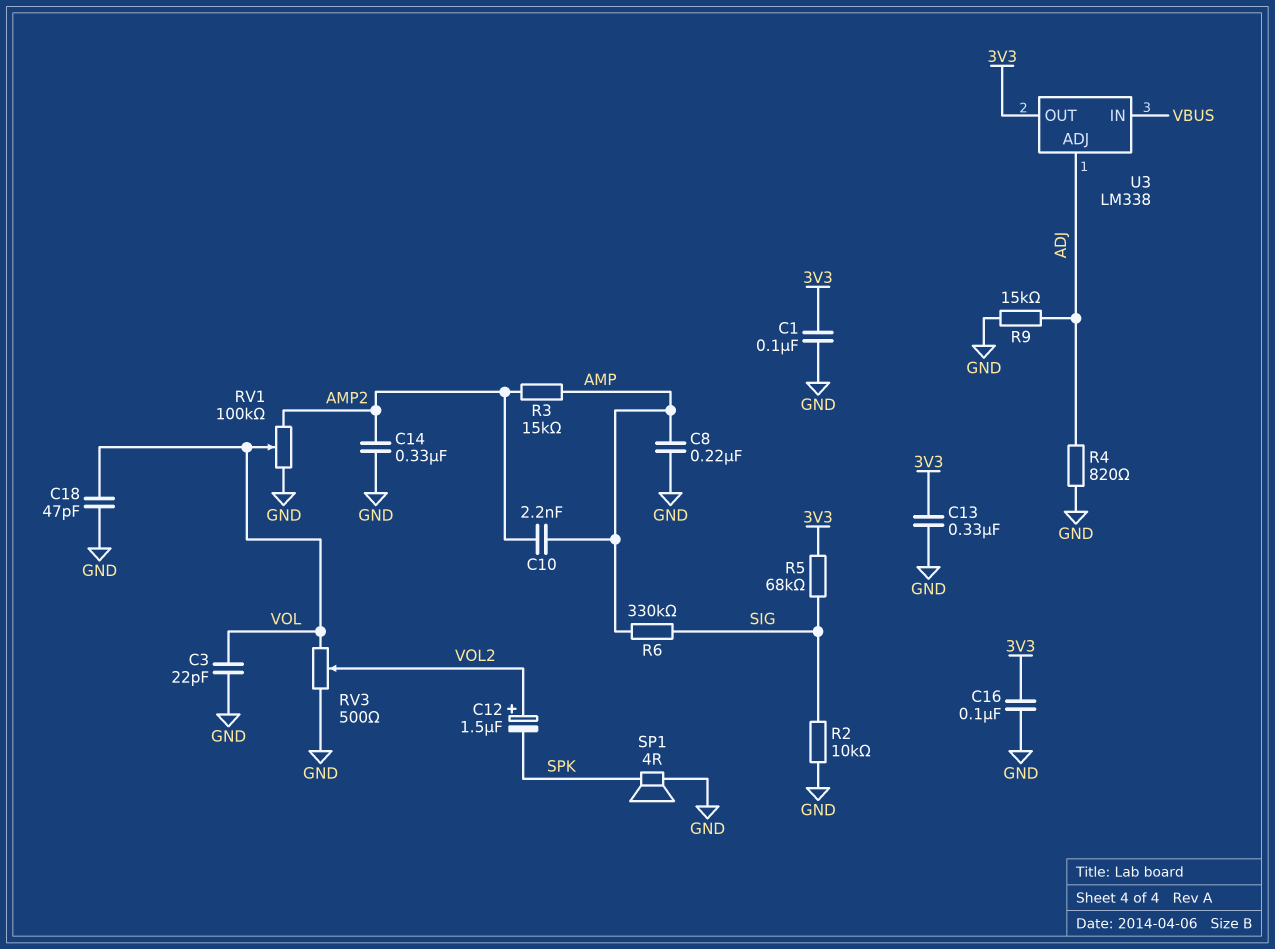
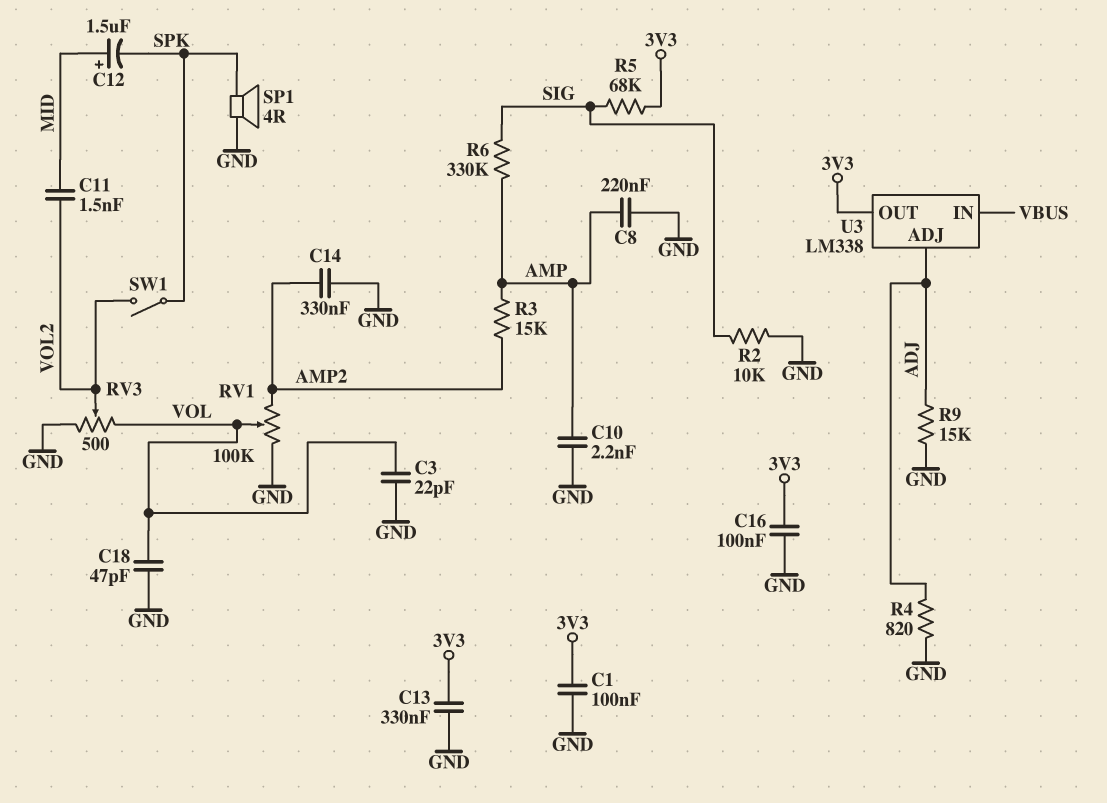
C10: 2.2nF (AMP, AMP2) -> 2.2nF (AMP, GND)
C11: none -> 1.5nF (MID, VOL2)
C12: 1.5uF (plus VOL2, minus SPK) -> 1.5uF (plus MID, minus SPK)
SW1: none -> switch (SPK, VOL2)

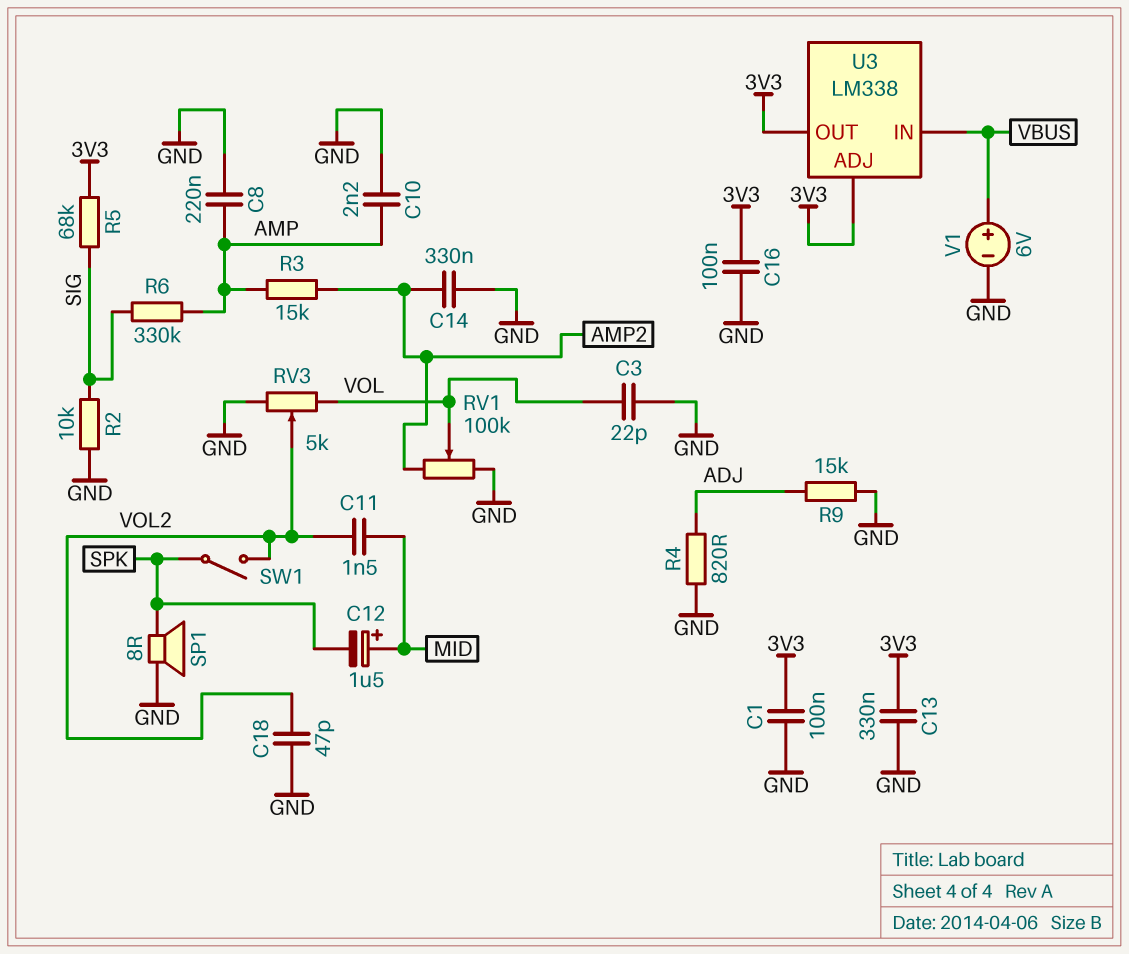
C18: 47pF (GND, VOL) -> 47pF (GND, VOL2)
RV3: 500 (GND, VOL, wiper VOL2) -> 5k (GND, VOL, wiper VOL2)
SP1: speaker 4R (GND, SPK) -> speaker 8R (GND, SPK)
U3 pin ADJ: ADJ -> 3V3
V1: none -> 6V (plus VBUS, minus GND)

